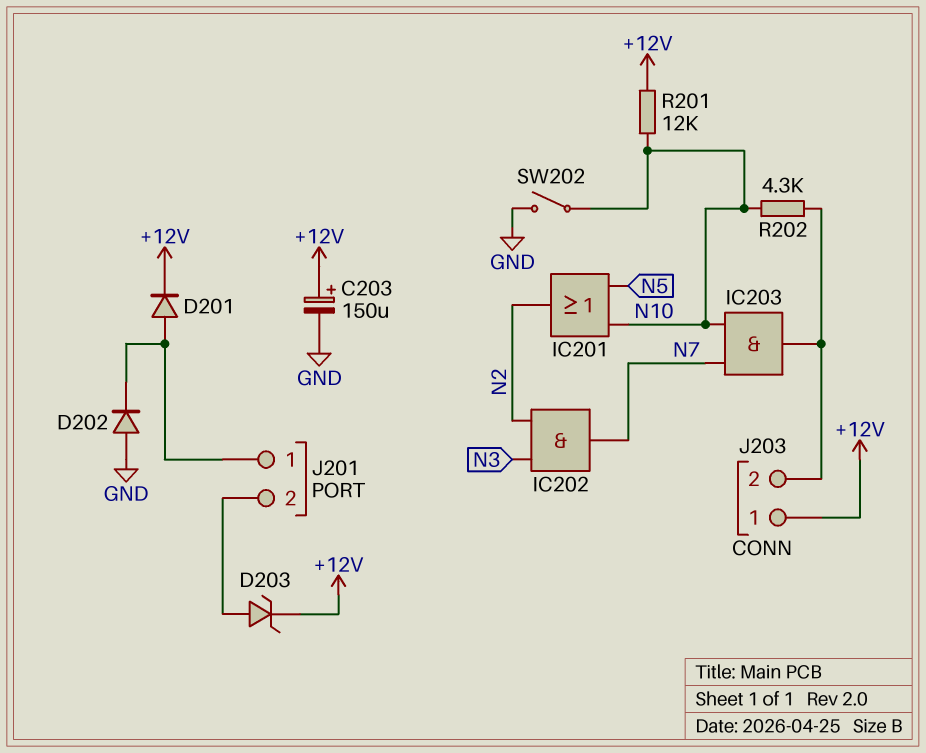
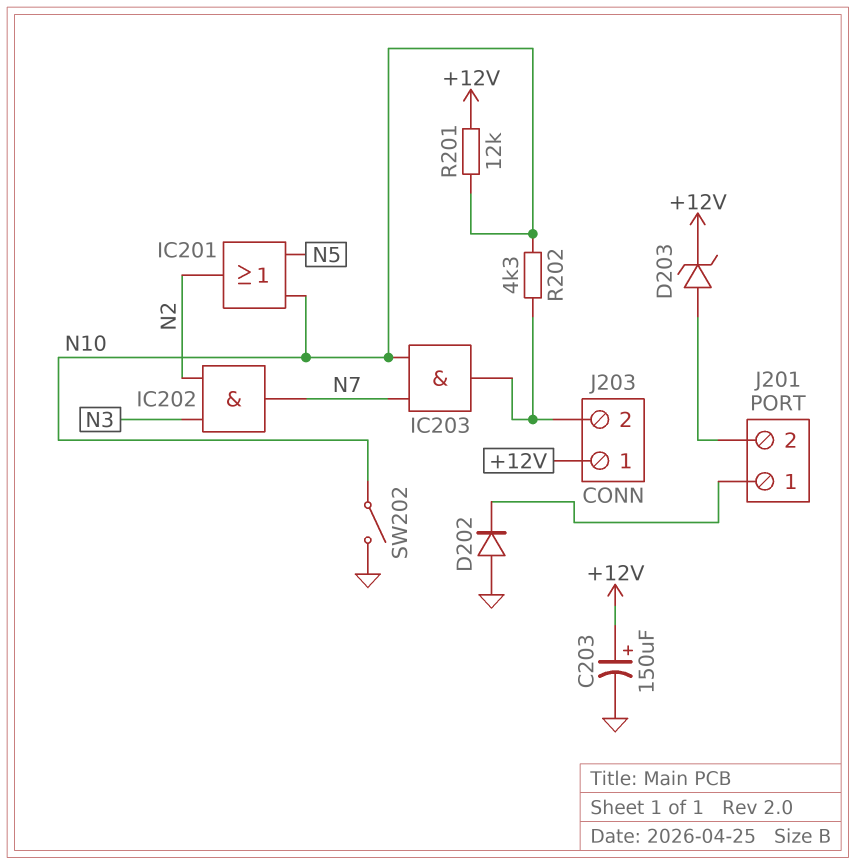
D201: diode (A J201/1, K +12V) -> none

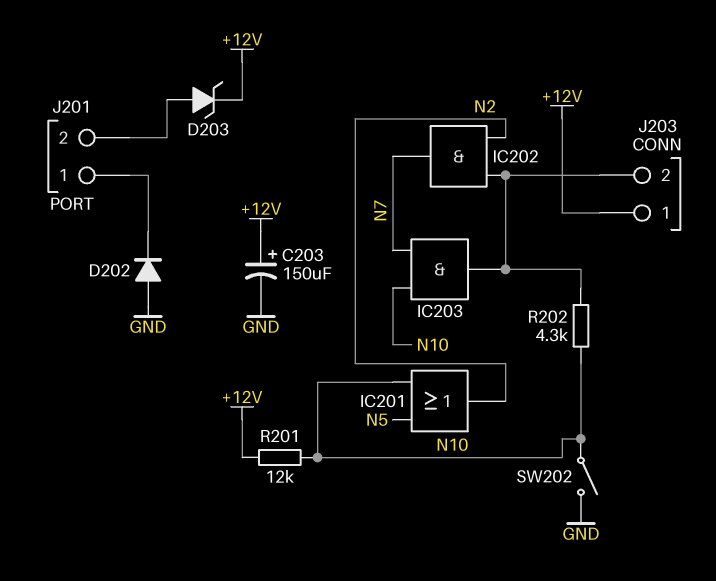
IC202: AND (in N2, in N3, out N7) -> AND (in J203/2, in N2, out N7)

